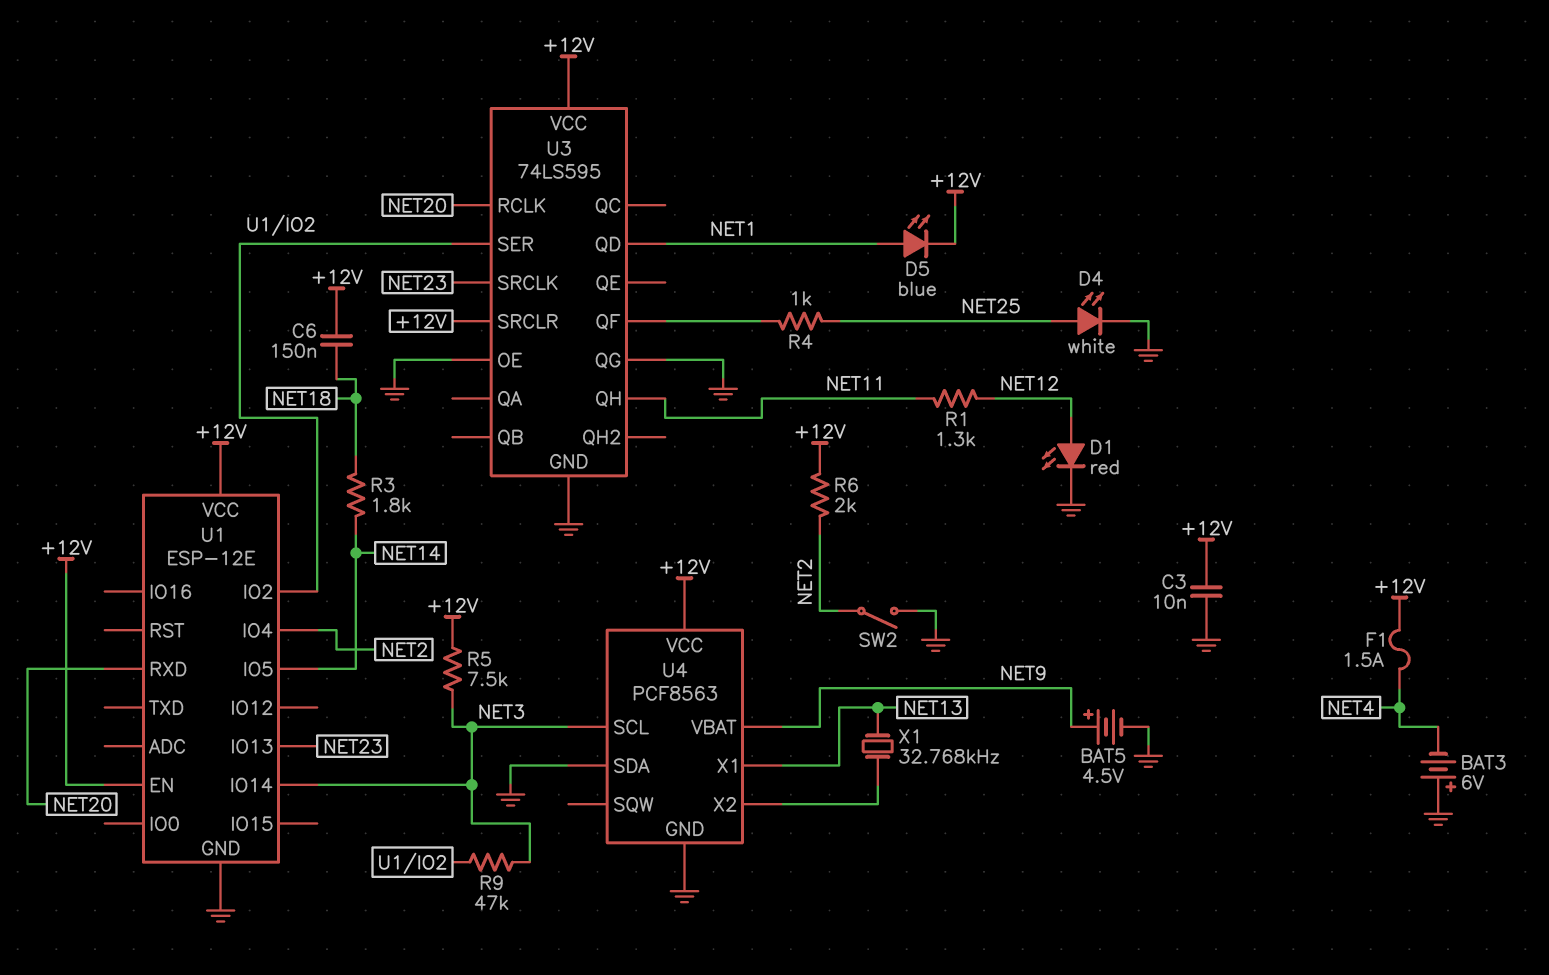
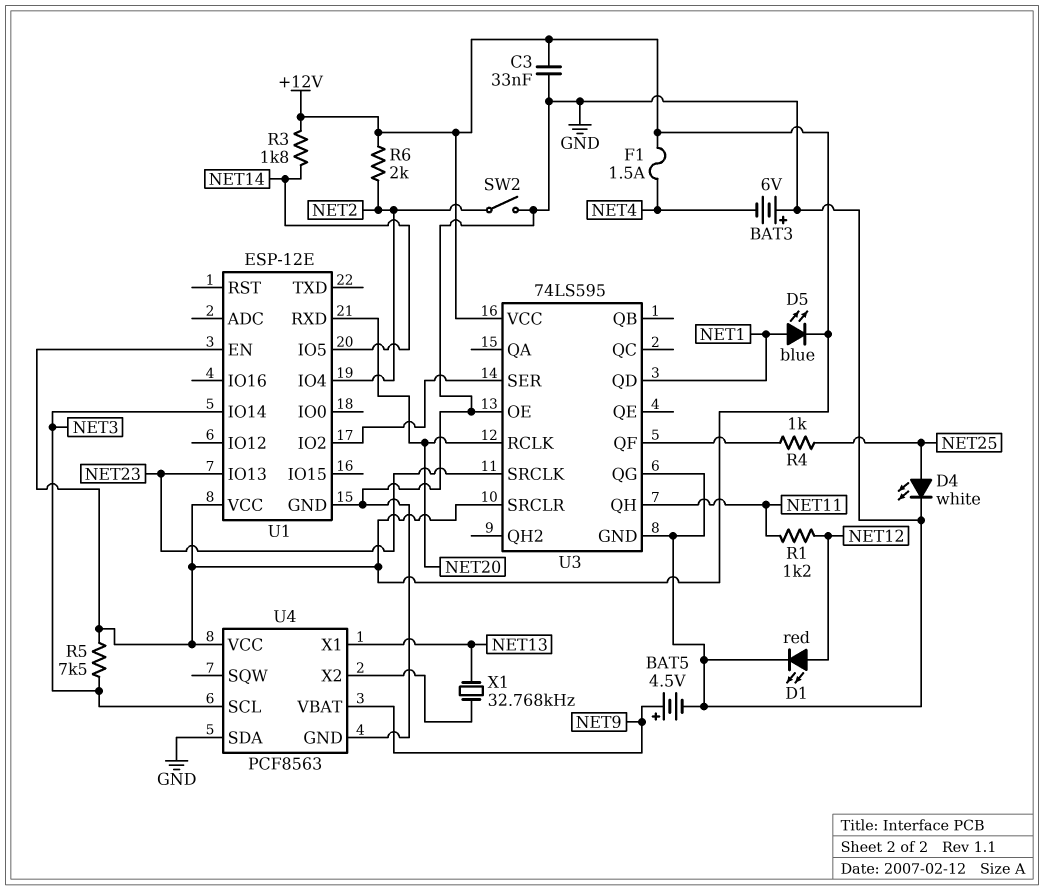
C3: 10nF (+12V, GND) -> 33nF (+12V, GND)
C6: 150nF (+12V, NET18) -> none
R1: 1.3k (NET11, NET12) -> 1.2k (NET11, NET12)
R3: 1.8k (NET14, NET18) -> 1.8k (+12V, NET14)
R9: 47k (NET3, U1/IO2) -> none

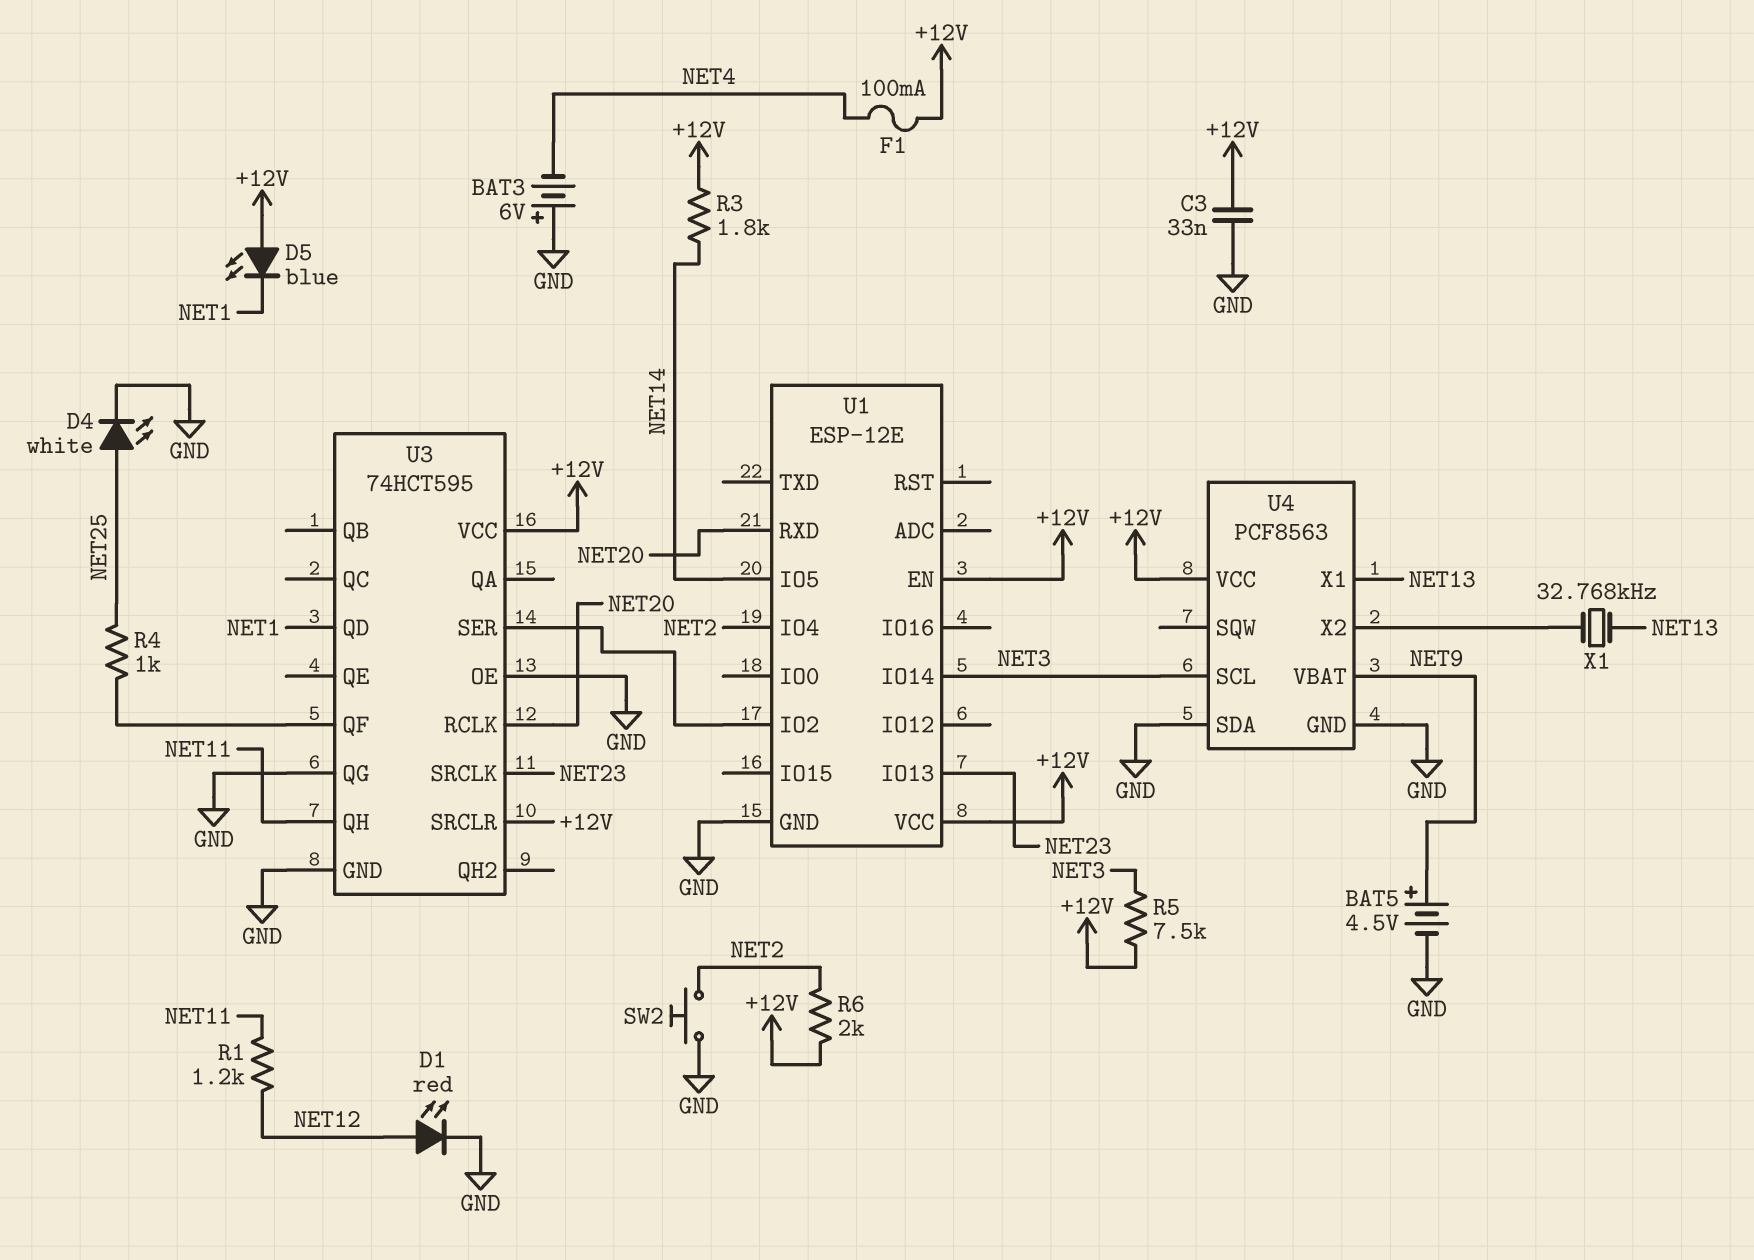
D5: LED blue (A NET1, K +12V) -> LED blue (A +12V, K NET1)
F1: 1.5A (+12V, NET4) -> 100mA (+12V, NET4)
SW2: switch (GND, NET2) -> button (GND, NET2)
U3: 74LS595 -> 74HCT595

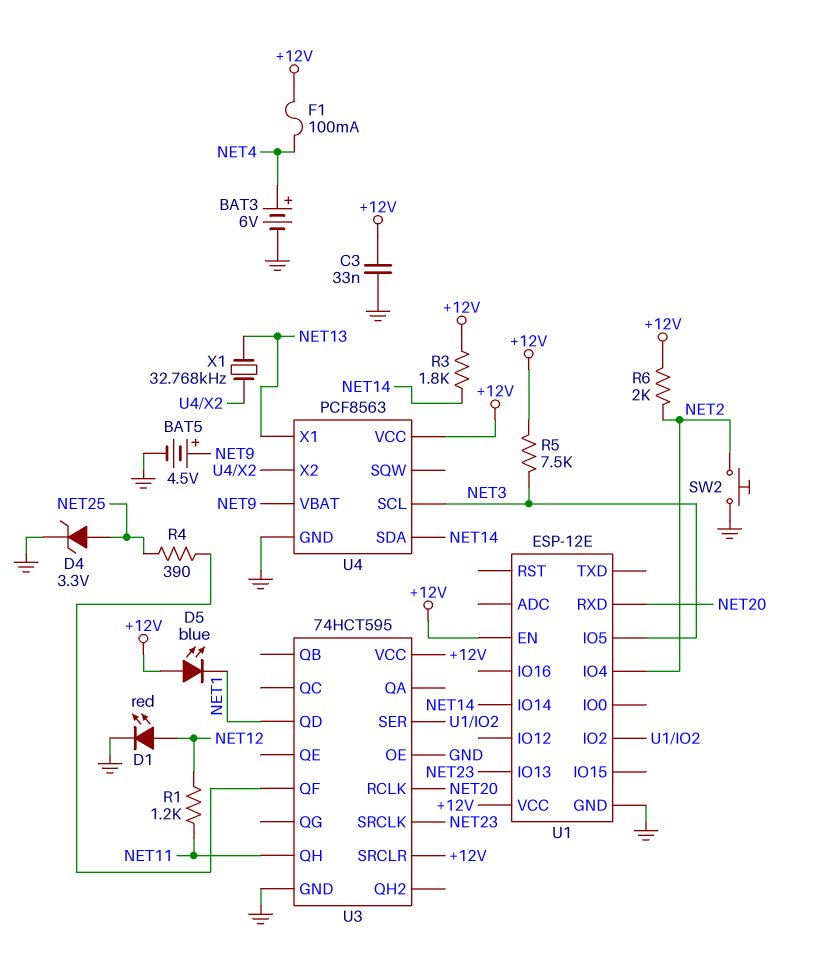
BAT3: 6V (plus GND, minus NET4) -> 6V (plus NET4, minus GND)
D4: LED white (A NET25, K GND) -> zener 3.3V (A NET25, K GND)
R4: 1k (NET25, U3/QF) -> 390 (NET25, U3/QF)
U1 pin IO5: NET14 -> NET3
U1 pin IO14: NET3 -> NET14
U3 pin QG: GND -> none
U4 pin SDA: GND -> NET14

